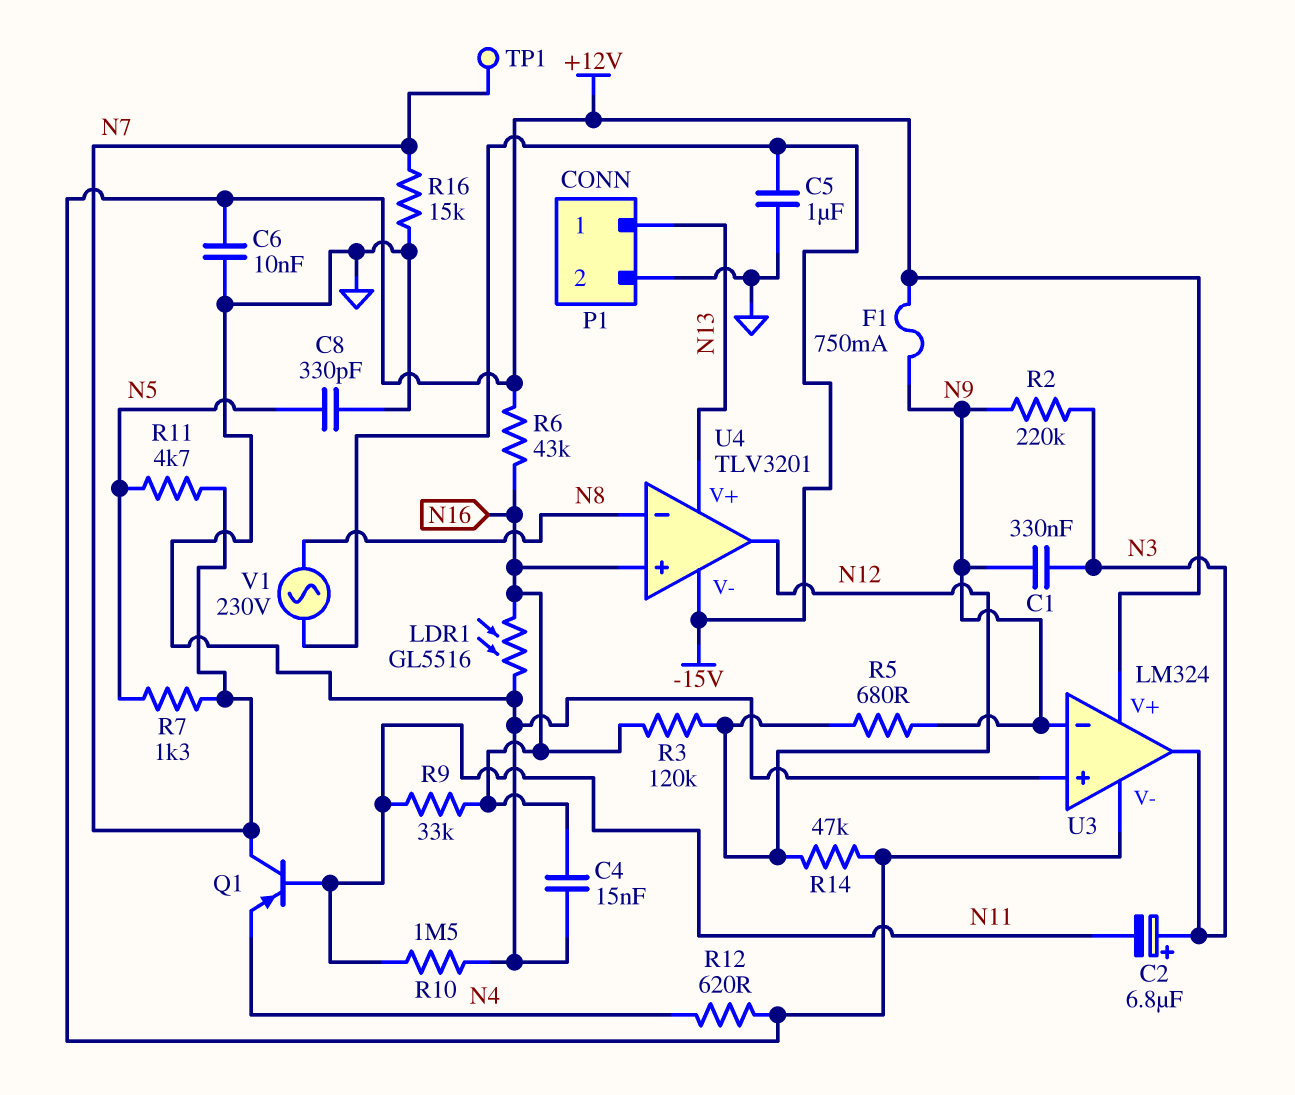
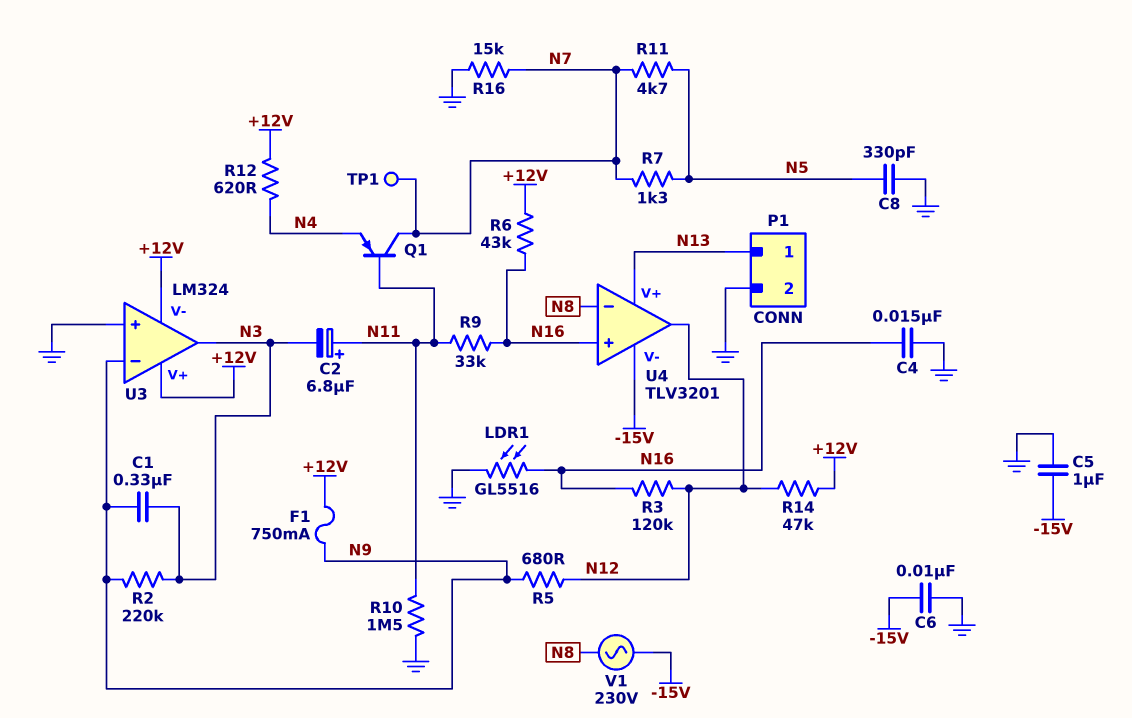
C2: 6.8uF (plus N3, minus N11) -> 6.8uF (plus N11, minus N3)
C6: 10nF (+12V, GND) -> 10nF (-15V, GND)

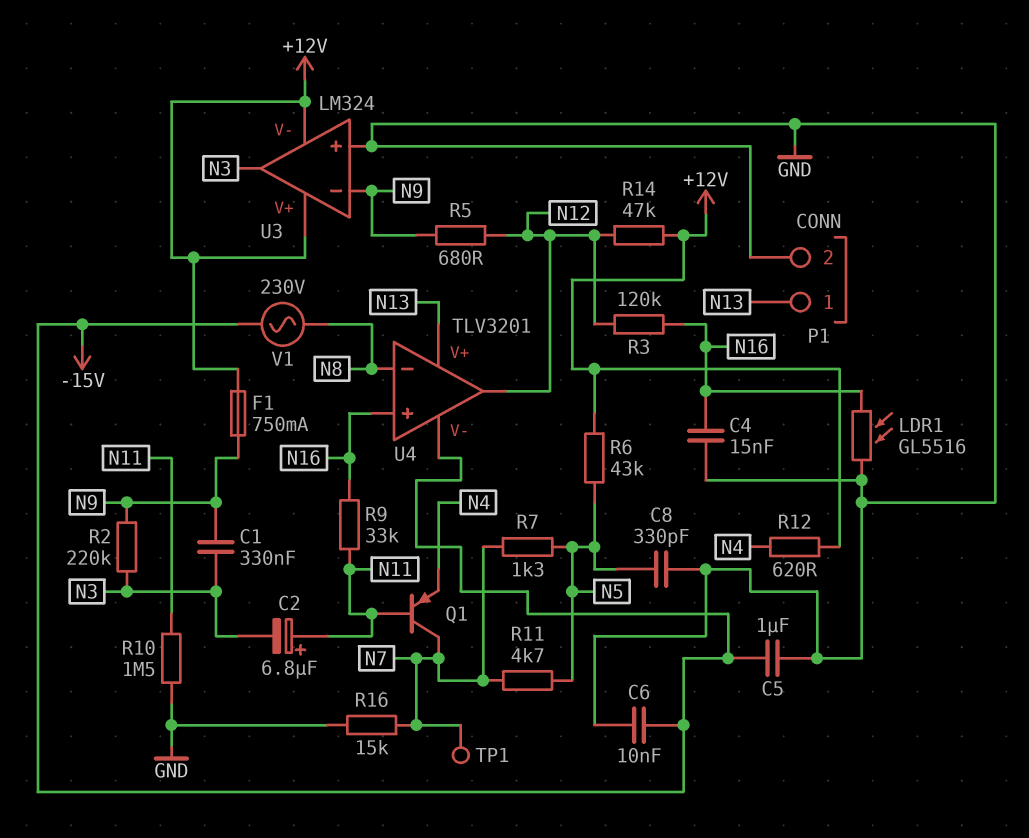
R6: 43k (+12V, N16) -> 43k (+12V, N5)

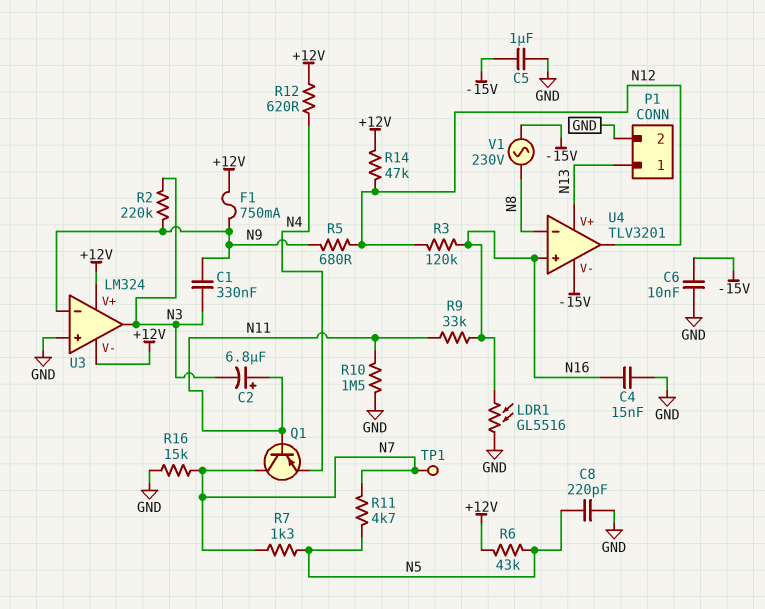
C8: 330pF (GND, N5) -> 220pF (GND, N5)

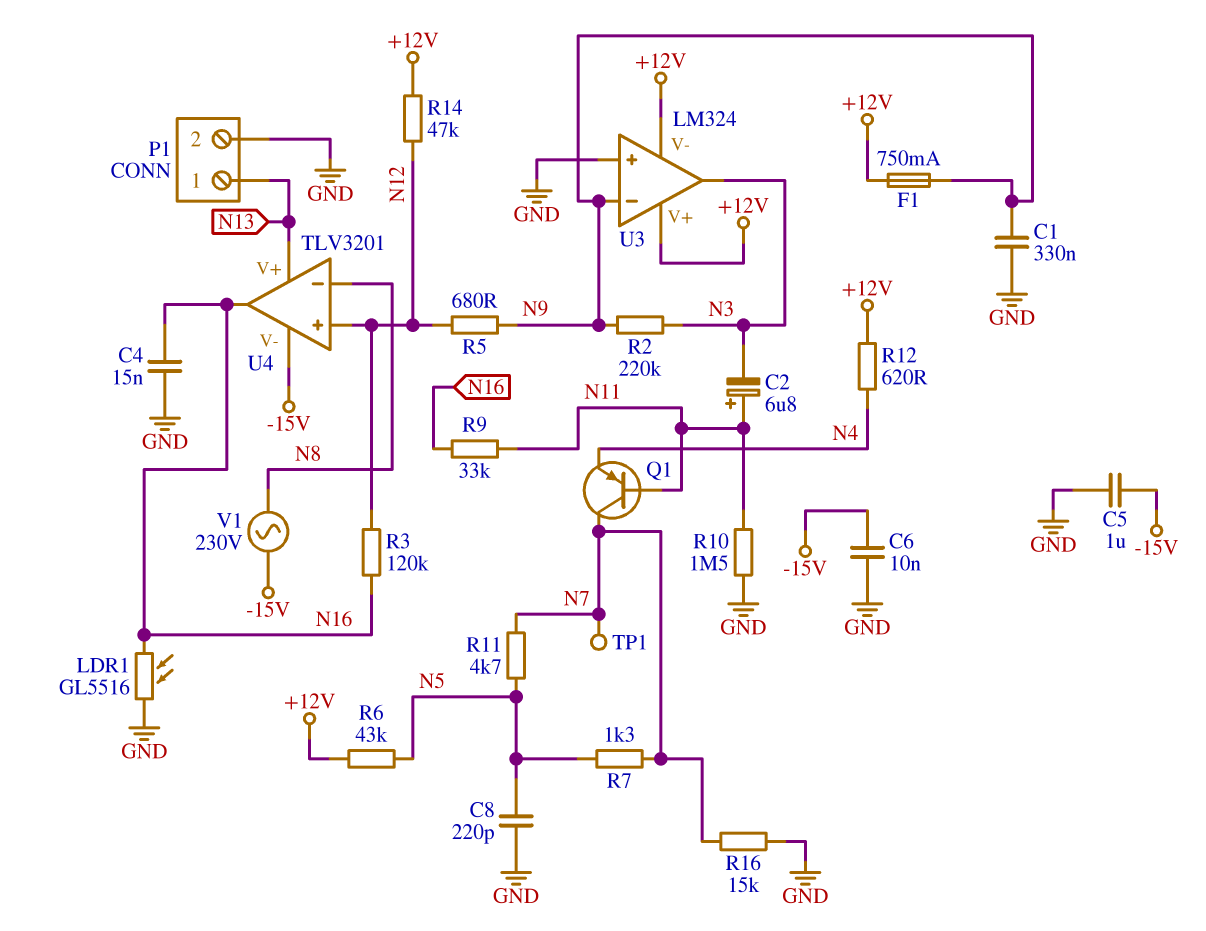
C1: 330nF (N3, N9) -> 330nF (GND, N9)
U4 pin in+: N16 -> N12
U4 pin out: N12 -> N16

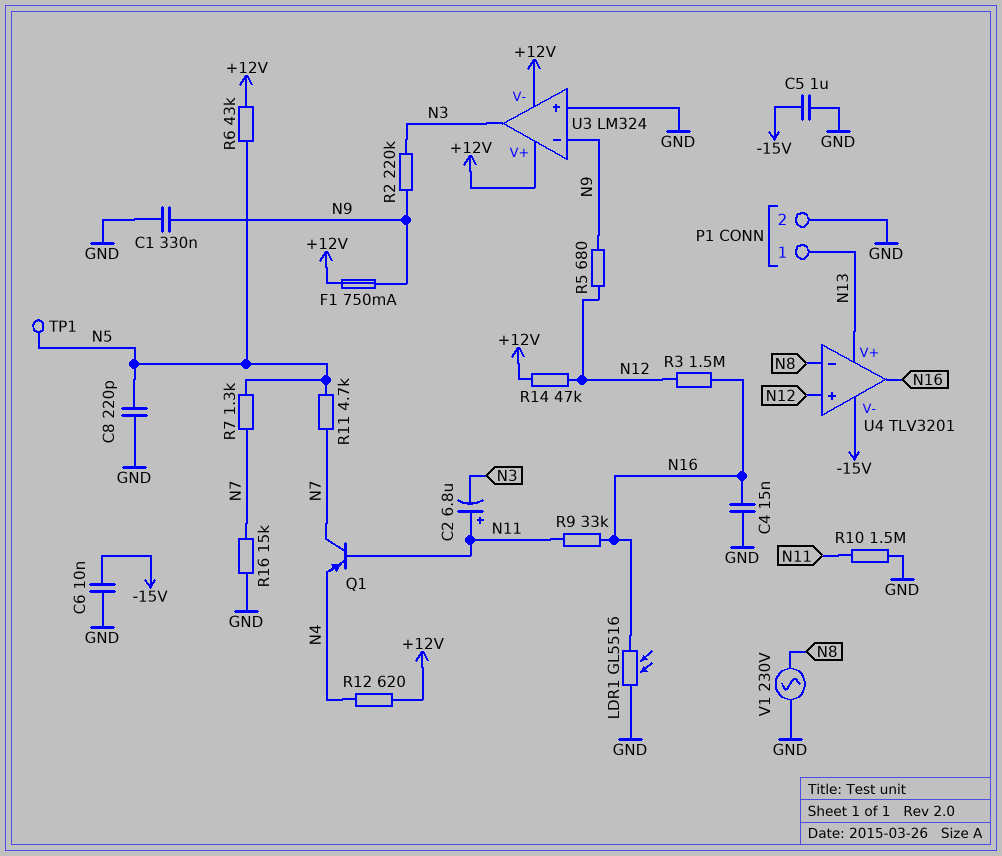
R3: 120k (N12, N16) -> 1.5M (N12, N16)
TP1: test point (N7) -> test point (N5)
V1: AC 230V (-15V, N8) -> AC 230V (GND, N8)

